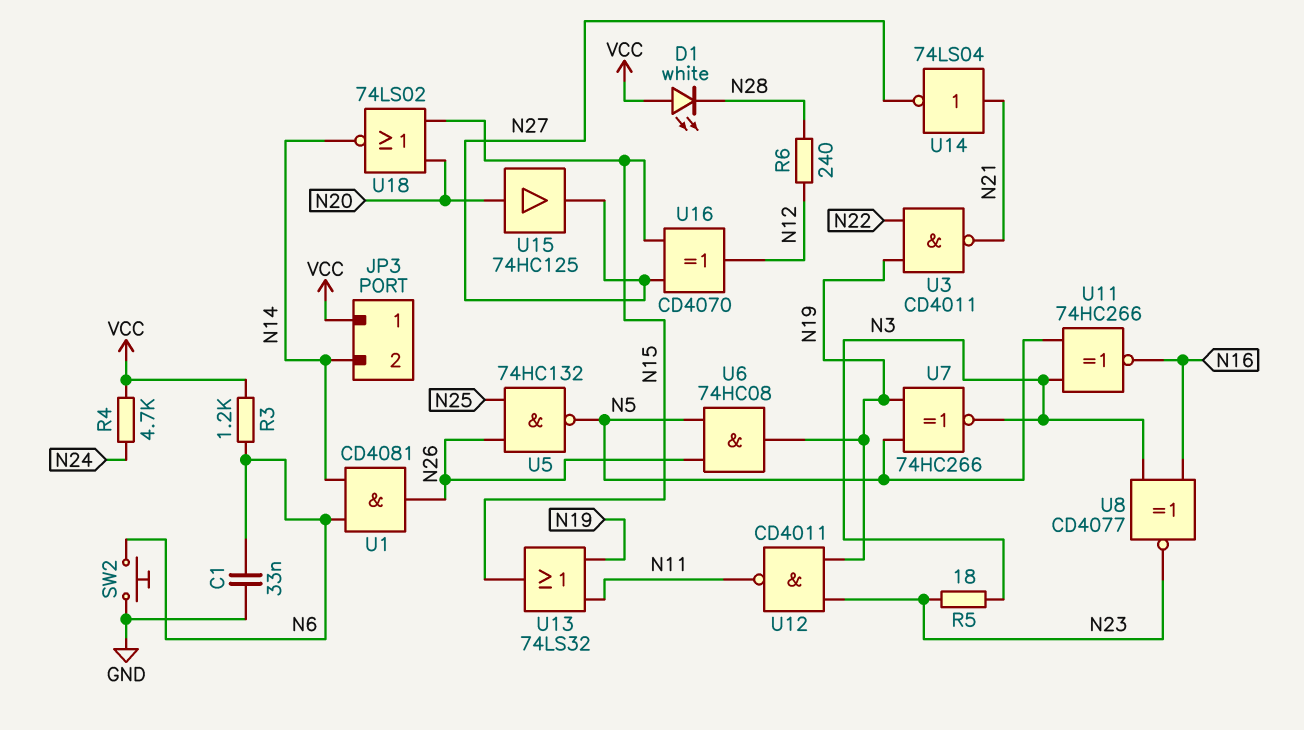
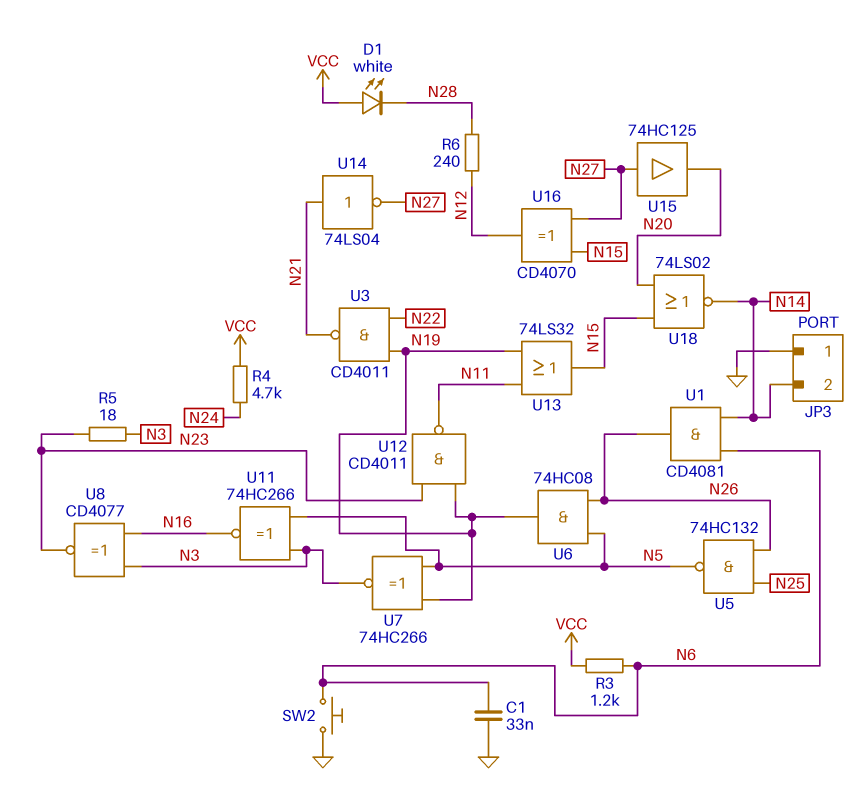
JP3 pin 1: VCC -> GND
U15: buffer 74HC125 (in N20, out N27) -> buffer 74HC125 (in N27, out N20)

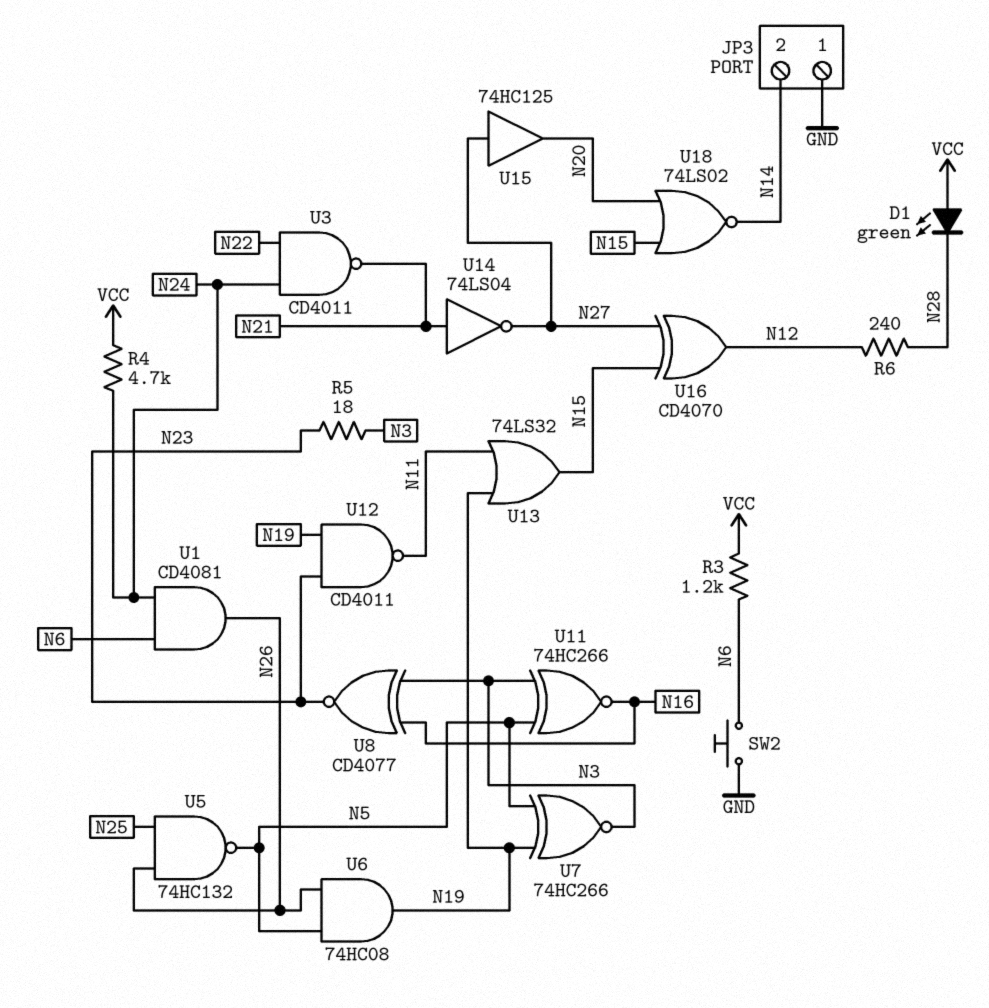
C1: 33nF (GND, N6) -> none
D1: LED white (A VCC, K N28) -> LED green (A VCC, K N28)
U1: AND CD4081 (in N6, in N14, out N26) -> AND CD4081 (in N6, in N24, out N26)
U3: NAND CD4011 (in N19, in N22, out N21) -> NAND CD4011 (in N22, in N24, out N21)

